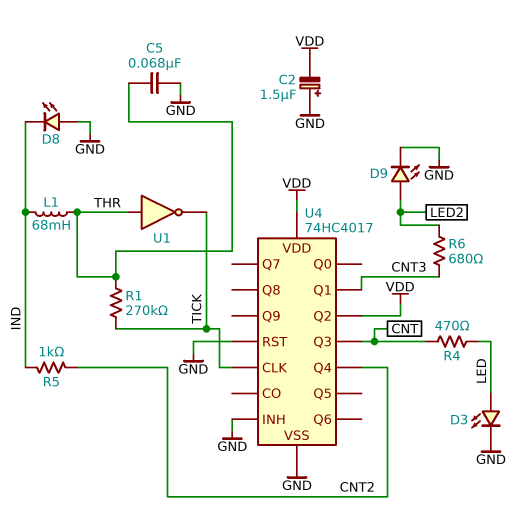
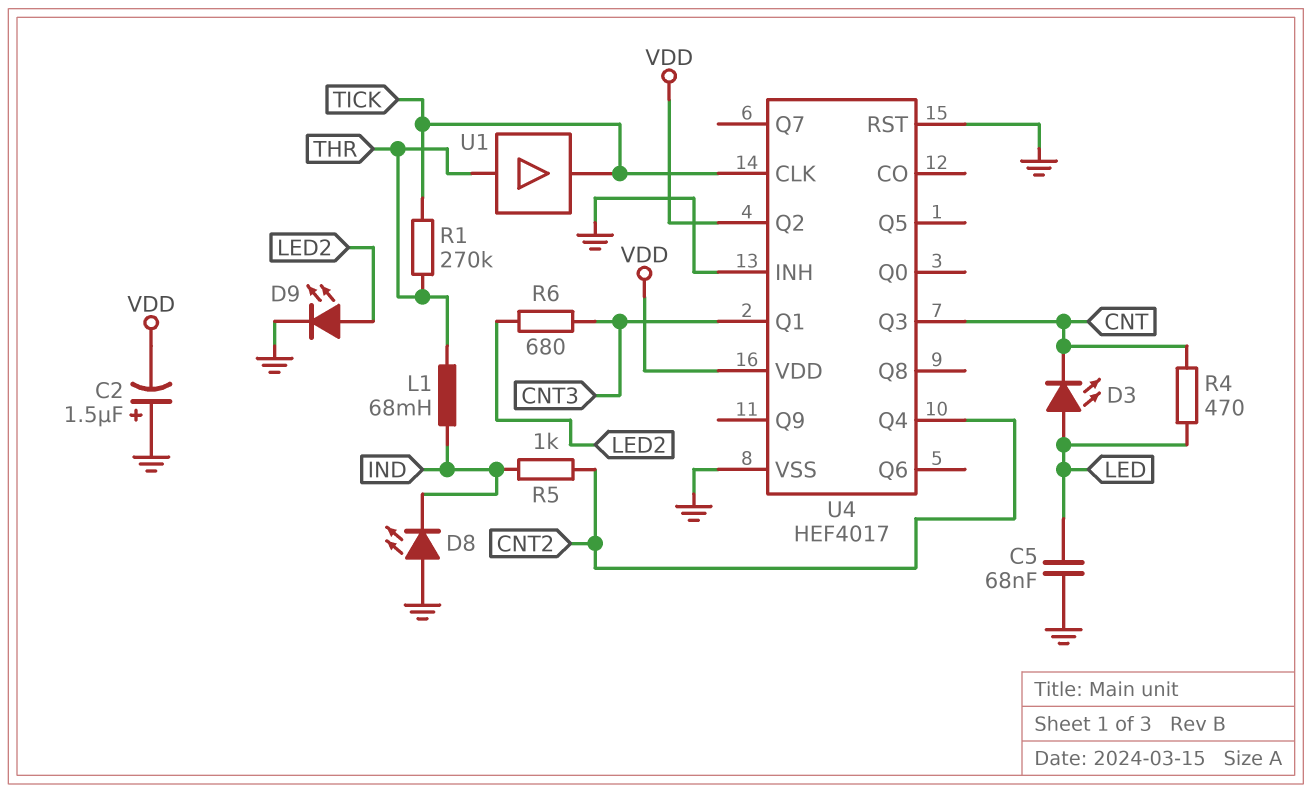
C5: 68nF (GND, THR) -> 68nF (GND, LED)
D3: LED (A LED, K GND) -> LED (A LED, K CNT)
U1: NOT (in THR, out TICK) -> buffer (in THR, out TICK)
U4: 74HC4017 -> HEF4017

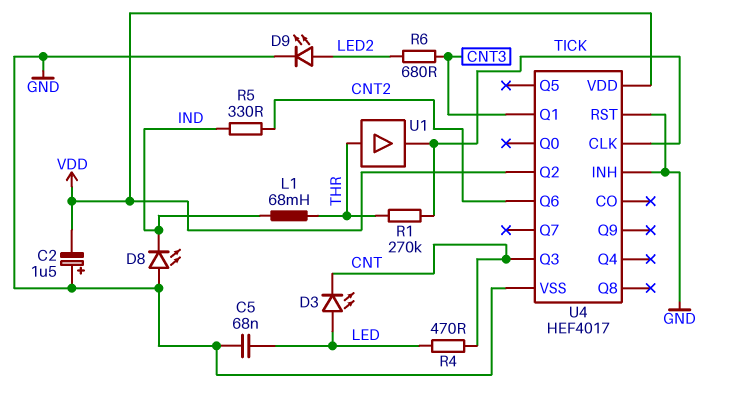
R5: 1k (CNT2, IND) -> 330 (CNT2, IND)
U4 pin Q4: CNT2 -> none
U4 pin Q6: none -> CNT2

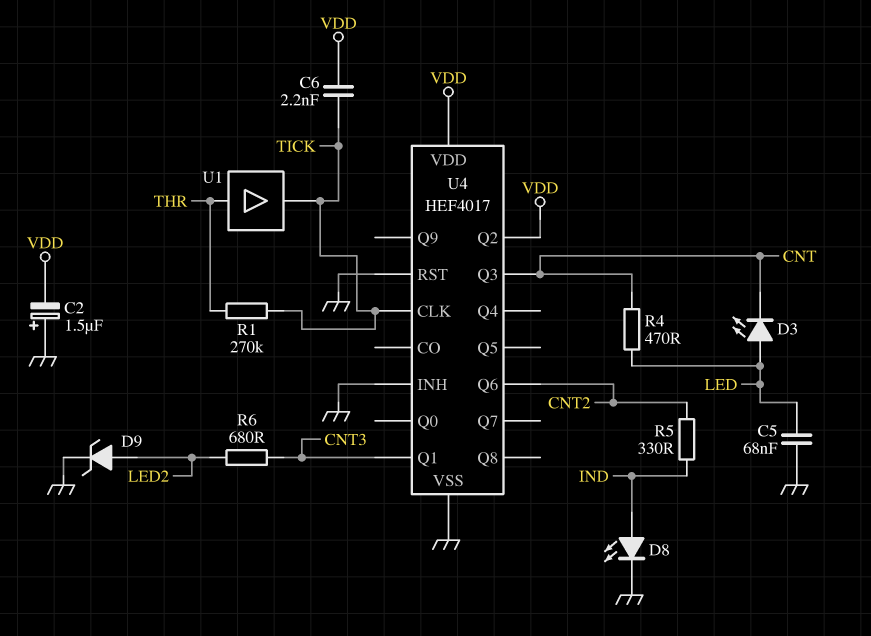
C6: none -> 2.2nF (TICK, VDD)
D8: LED (A GND, K IND) -> LED (A IND, K GND)
D9: LED (A LED2, K GND) -> zener (A LED2, K GND)
L1: 68mH (IND, THR) -> none

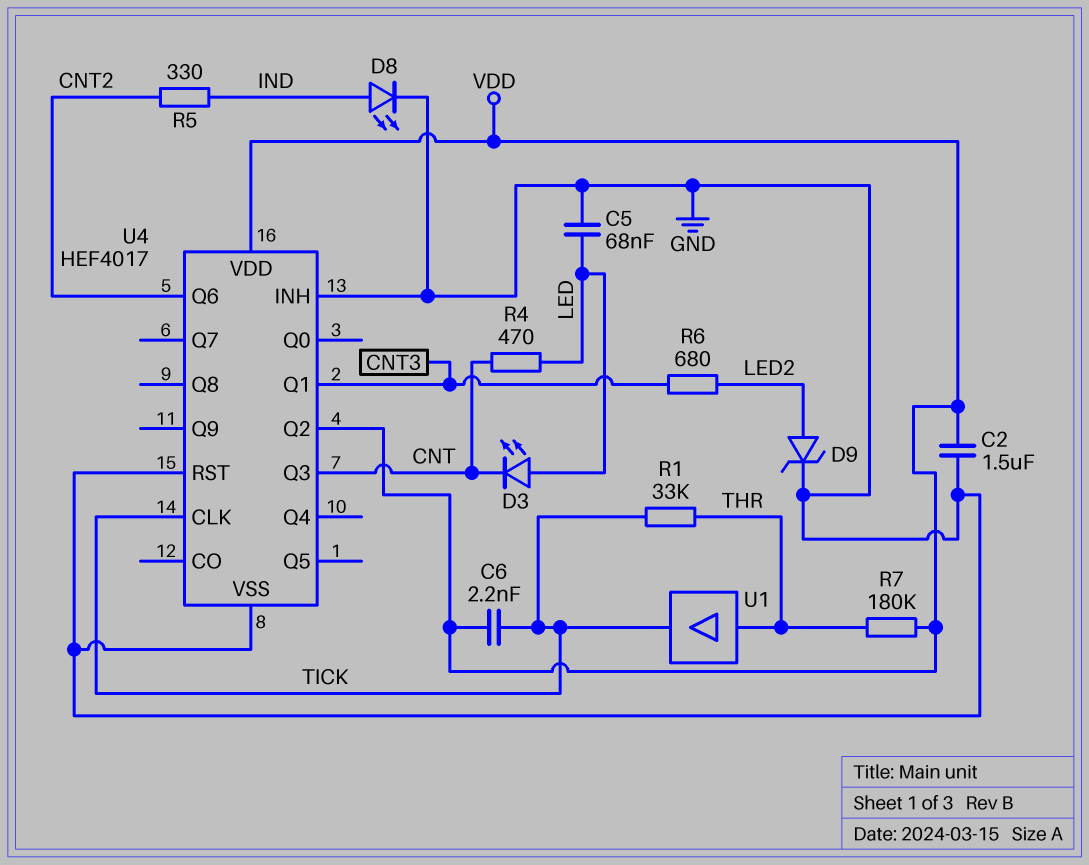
C2: 1.5uF (plus GND, minus VDD) -> 1.5uF (GND, VDD)
R1: 270k (THR, TICK) -> 33k (THR, TICK)
R7: none -> 180k (THR, VDD)

